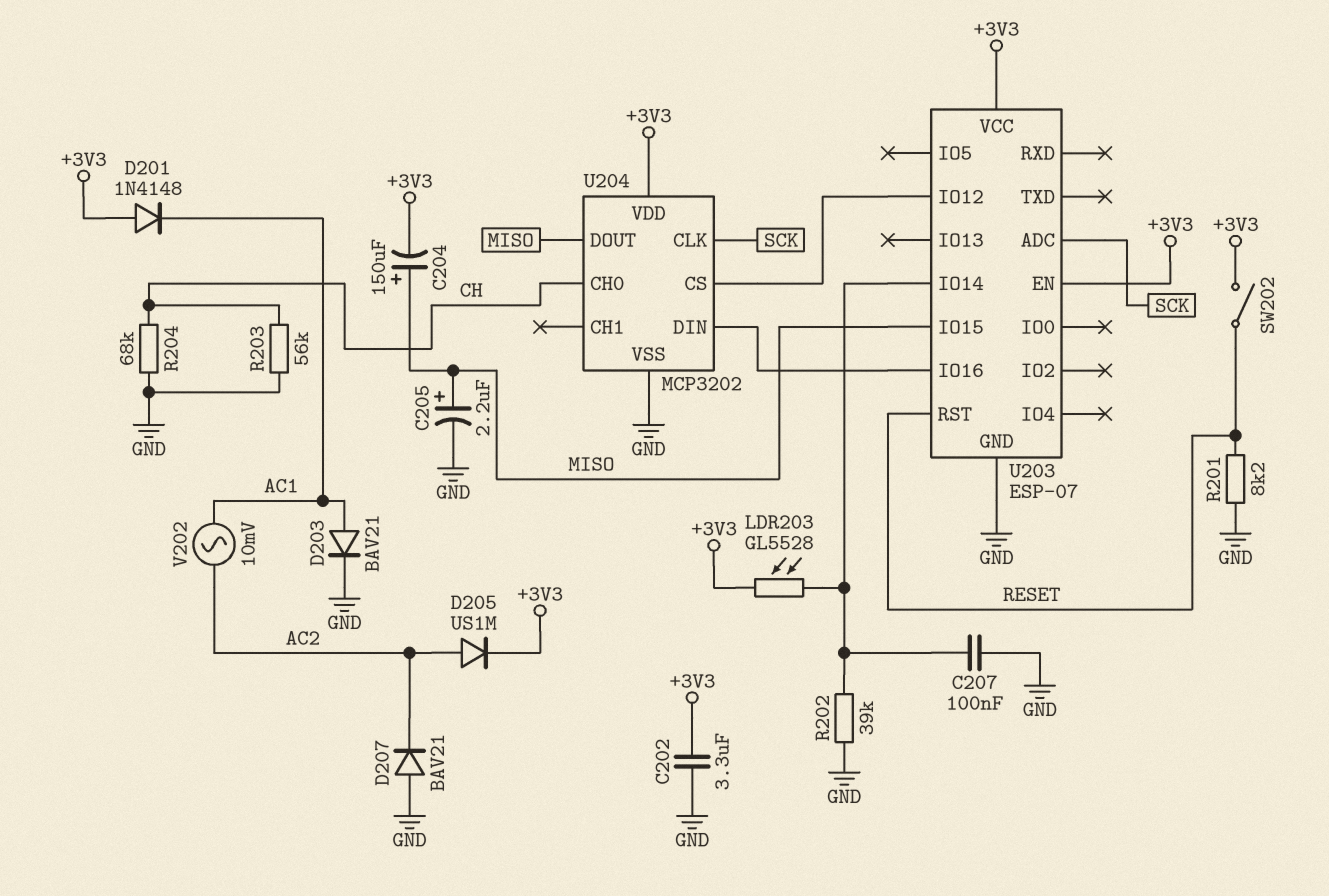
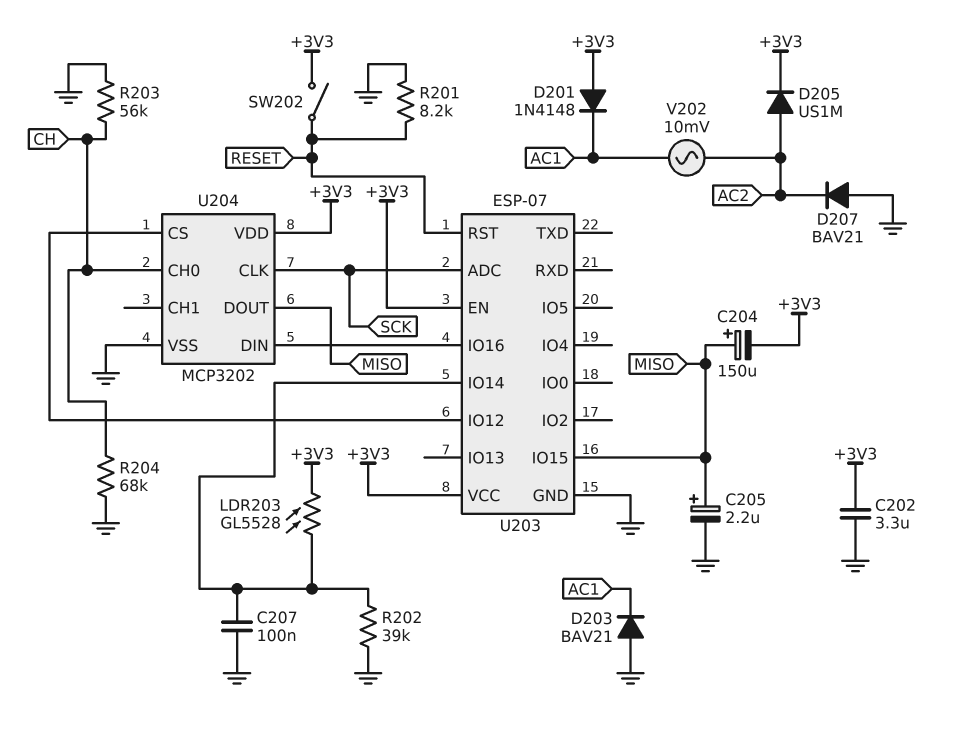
D203: diode BAV21 (A AC1, K GND) -> diode BAV21 (A GND, K AC1)

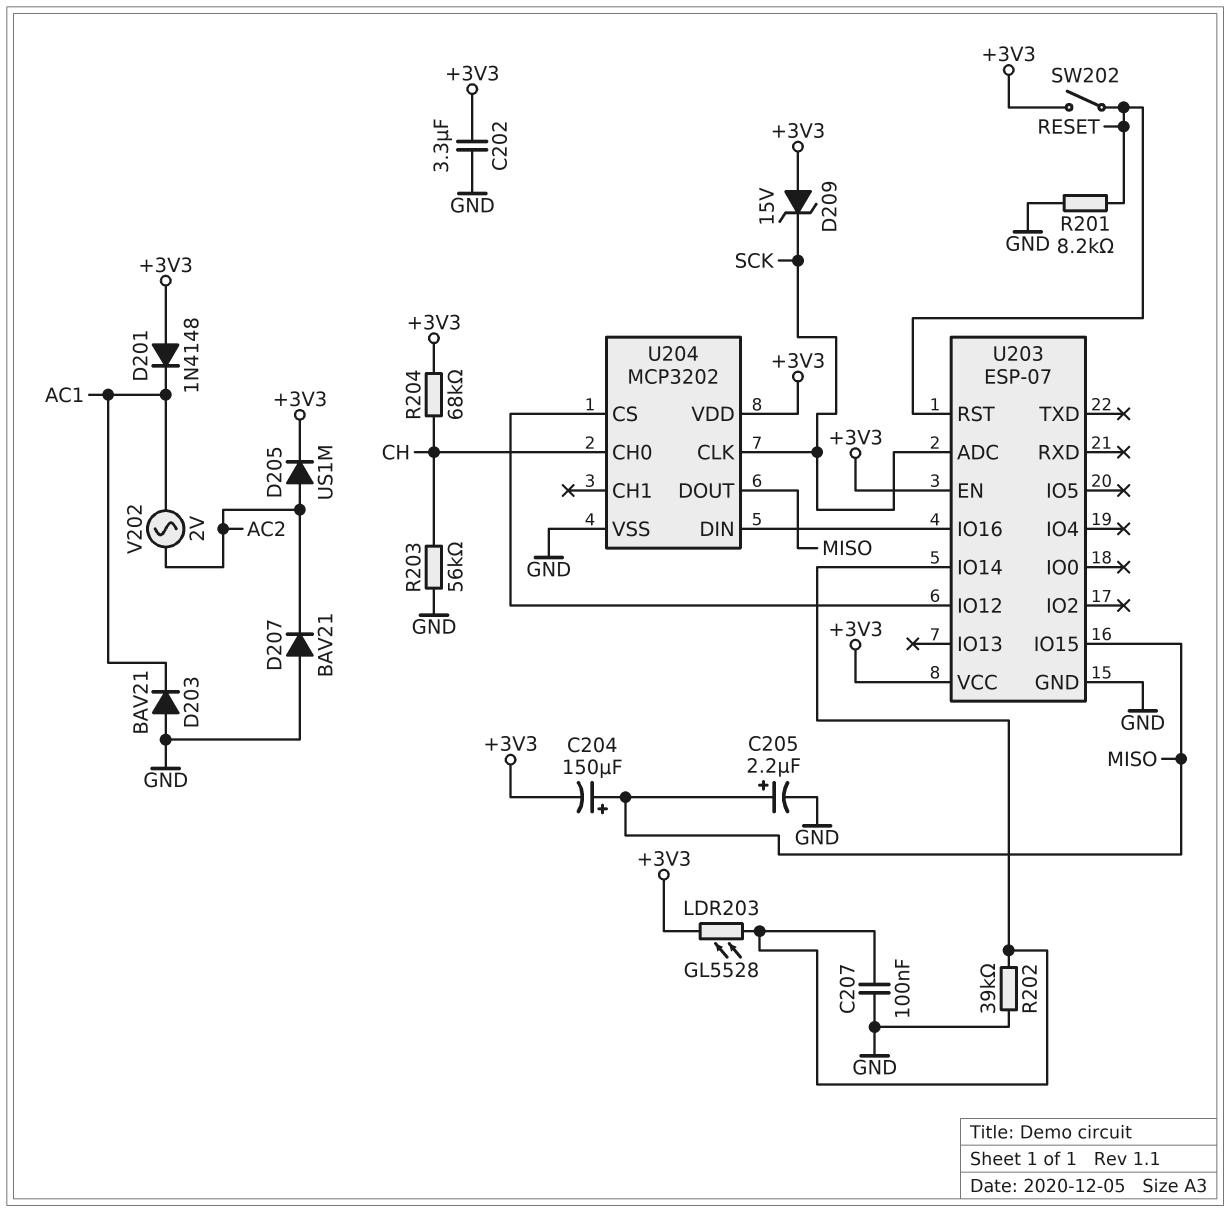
D209: none -> zener 15V (A +3V3, K SCK)
R204: 68k (CH, GND) -> 68k (+3V3, CH)
V202: AC 10mV (AC1, AC2) -> AC 2V (AC1, AC2)

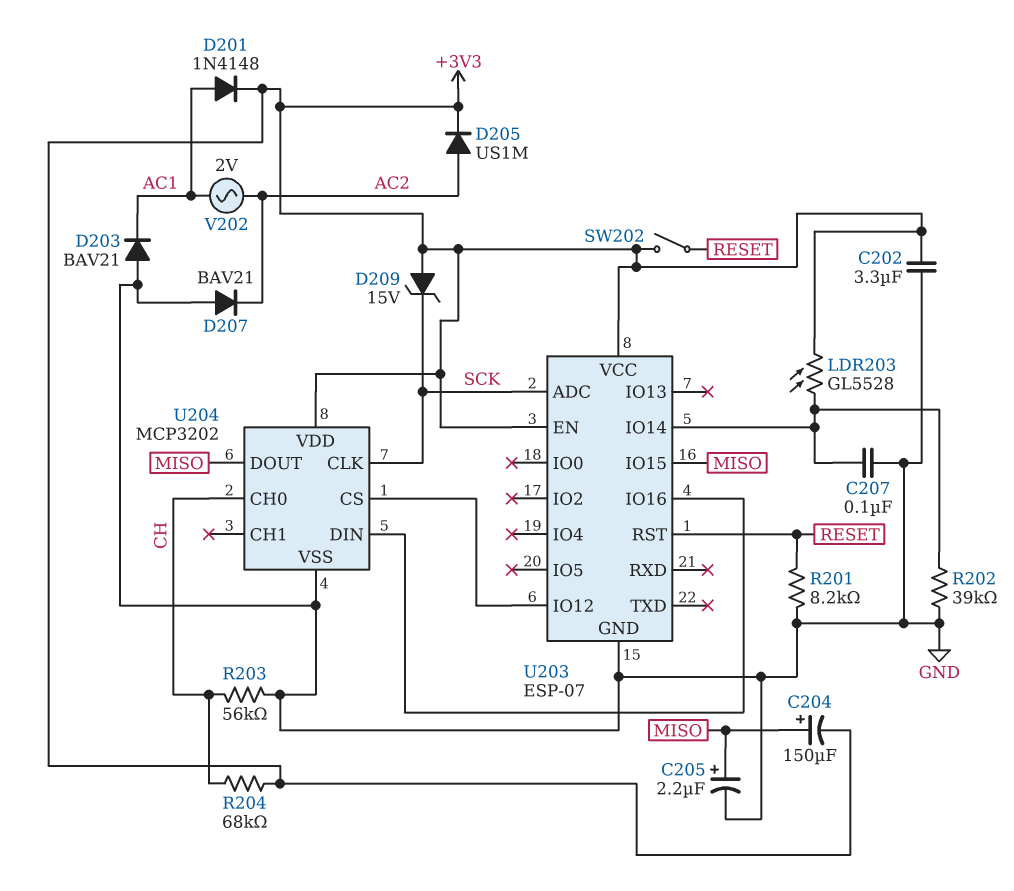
D201: diode 1N4148 (A +3V3, K AC1) -> diode 1N4148 (A AC1, K +3V3)

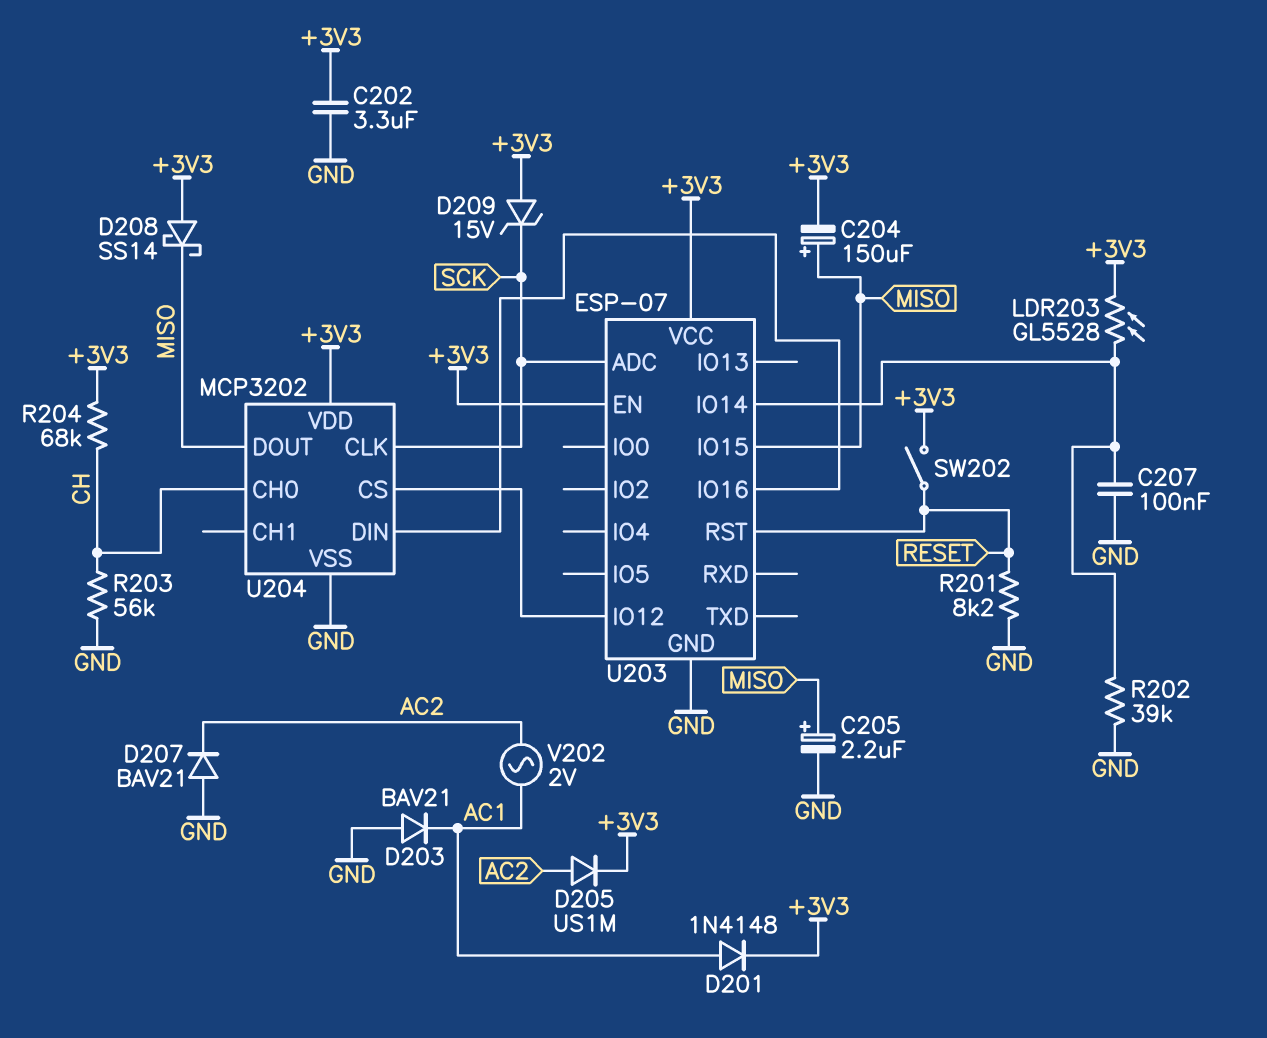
D208: none -> schottky SS14 (A +3V3, K MISO)

